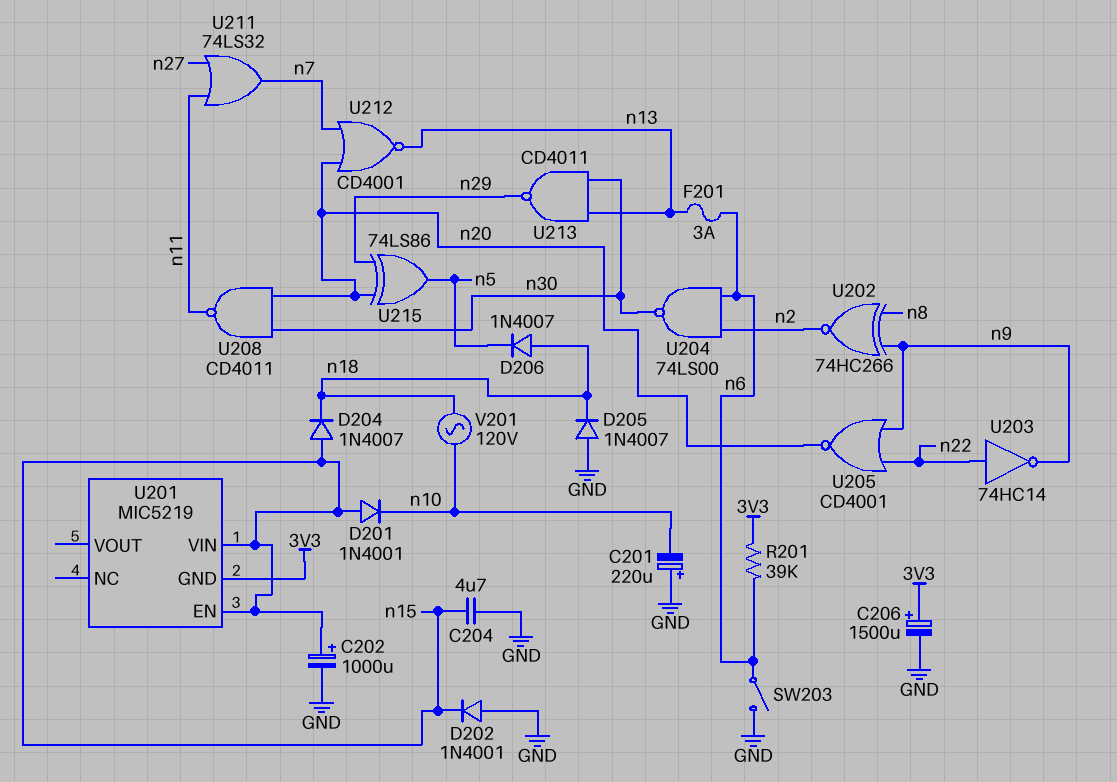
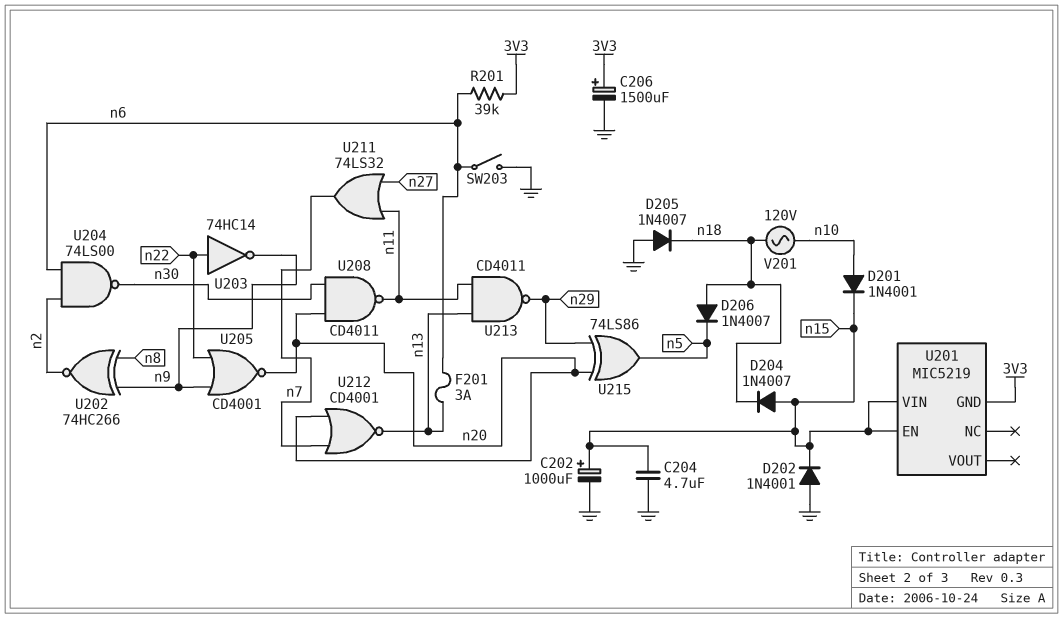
C201: 220uF (plus GND, minus n10) -> none
D201: diode 1N4001 (A n15, K n10) -> diode 1N4001 (A n10, K n15)
U213: NAND CD4011 (in n13, in n30, out n29) -> NAND CD4011 (in n11, in n13, out n29)

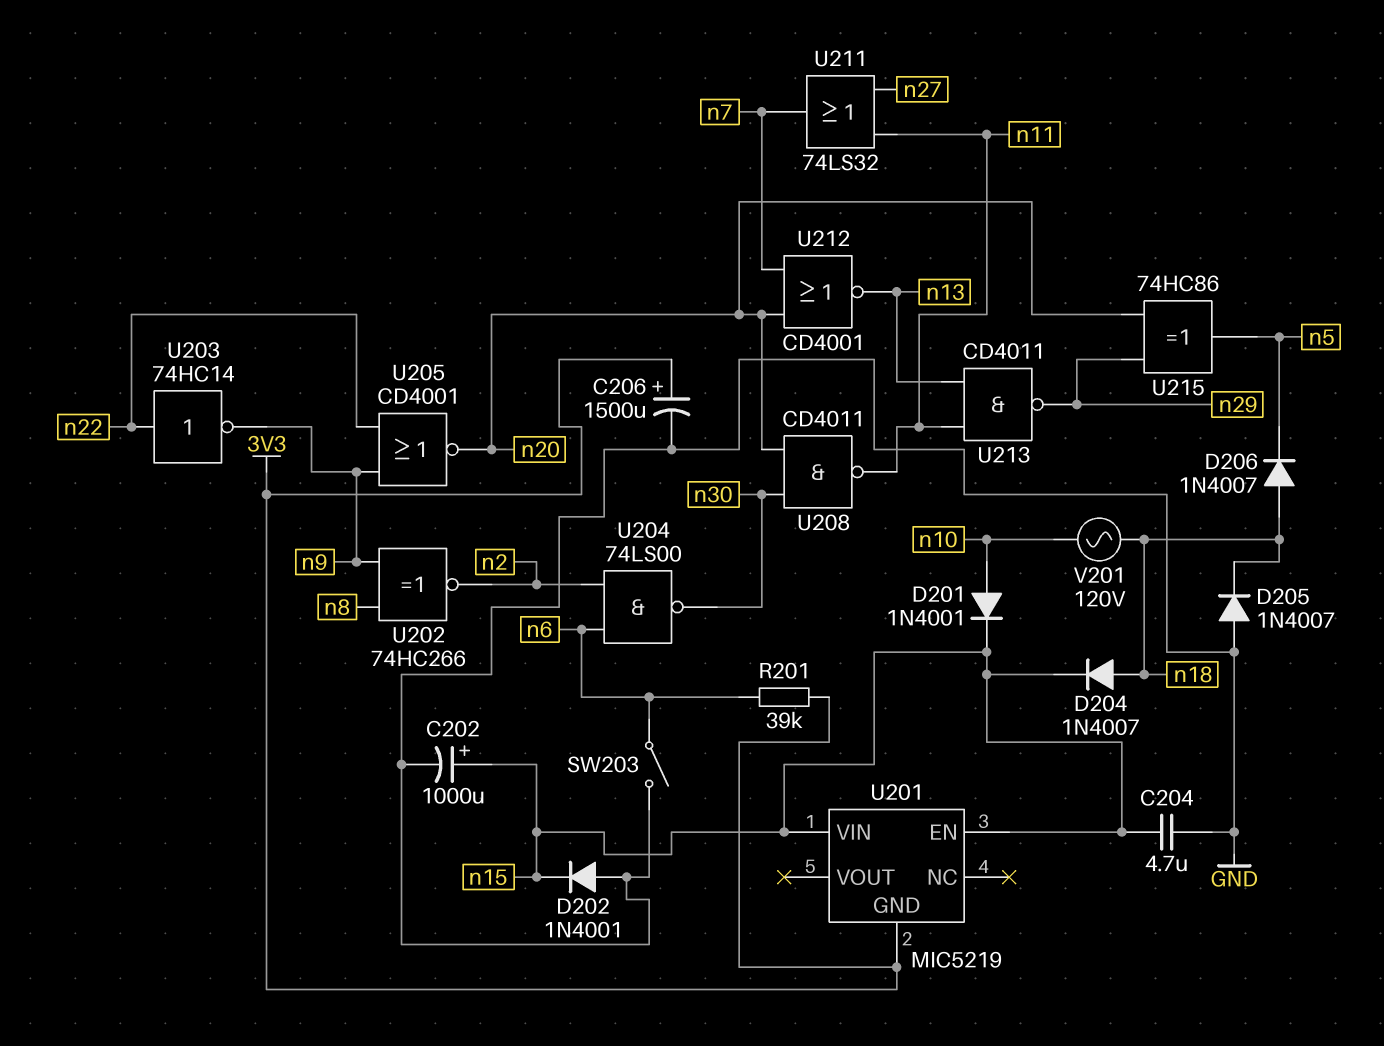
D204: diode 1N4007 (A n15, K n18) -> diode 1N4007 (A n18, K n15)
F201: 3A (n6, n13) -> none
U215: XOR 74LS86 (in n20, in n29, out n5) -> XOR 74HC86 (in n20, in n29, out n5)

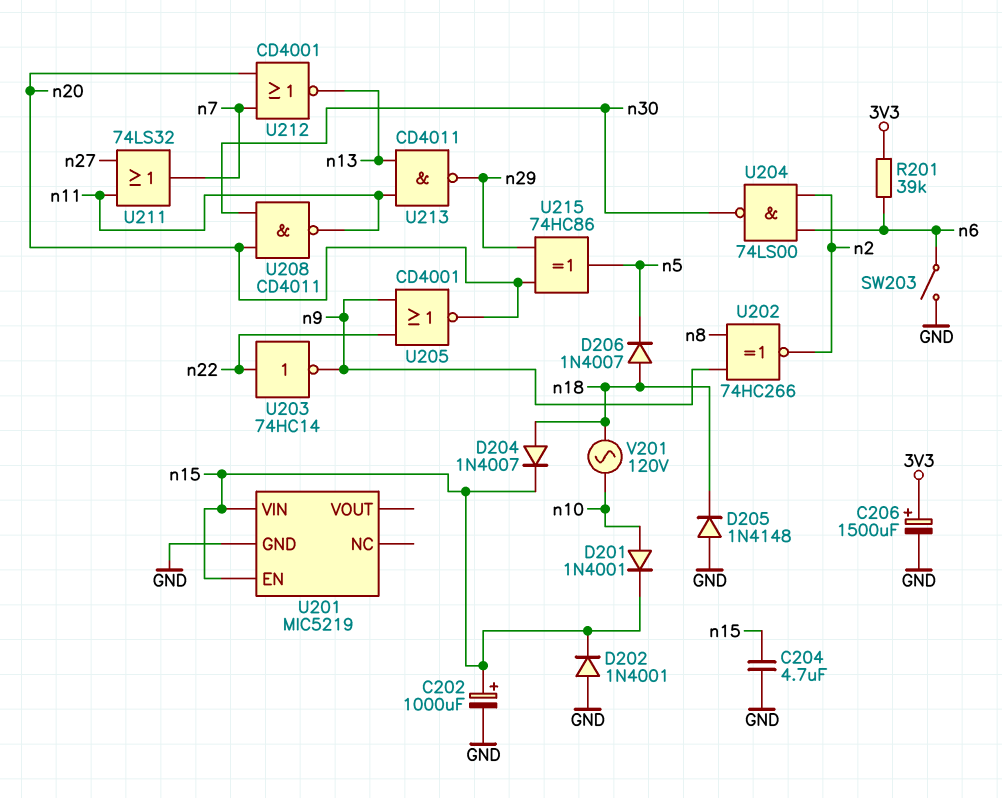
D205: diode 1N4007 (A GND, K n18) -> diode 1N4148 (A GND, K n18)
U201 pin GND: 3V3 -> GND

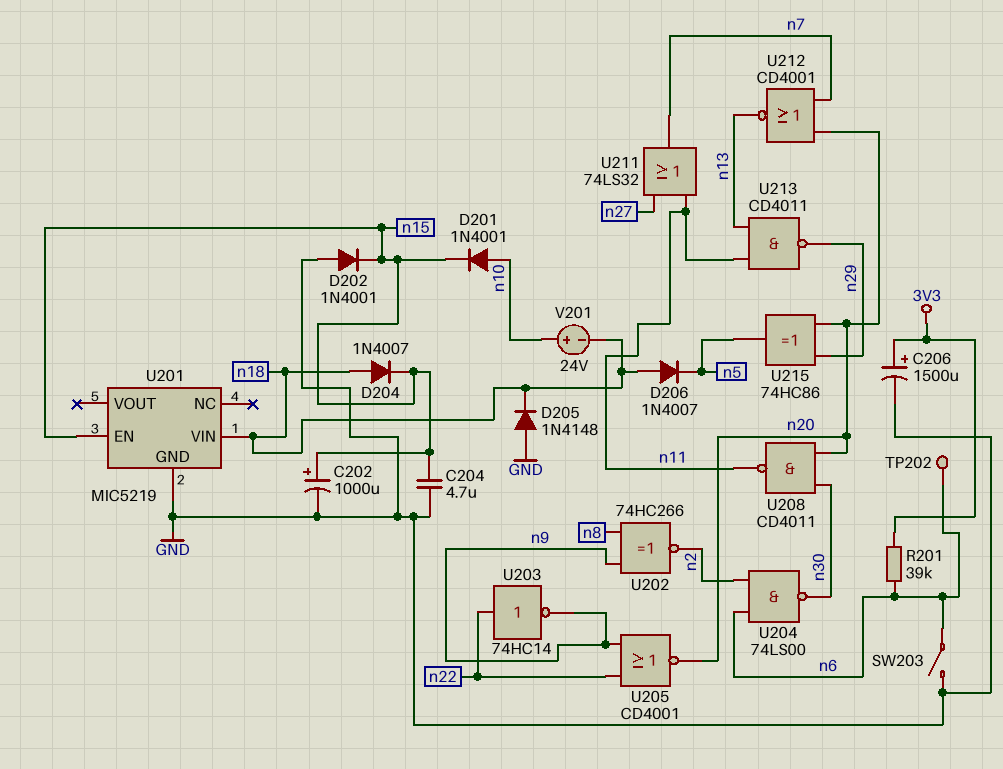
TP202: none -> test point (n6)
U201 pin VIN: n15 -> n18
V201: AC 120V (n10, n18) -> 24V (plus n10, minus n18)

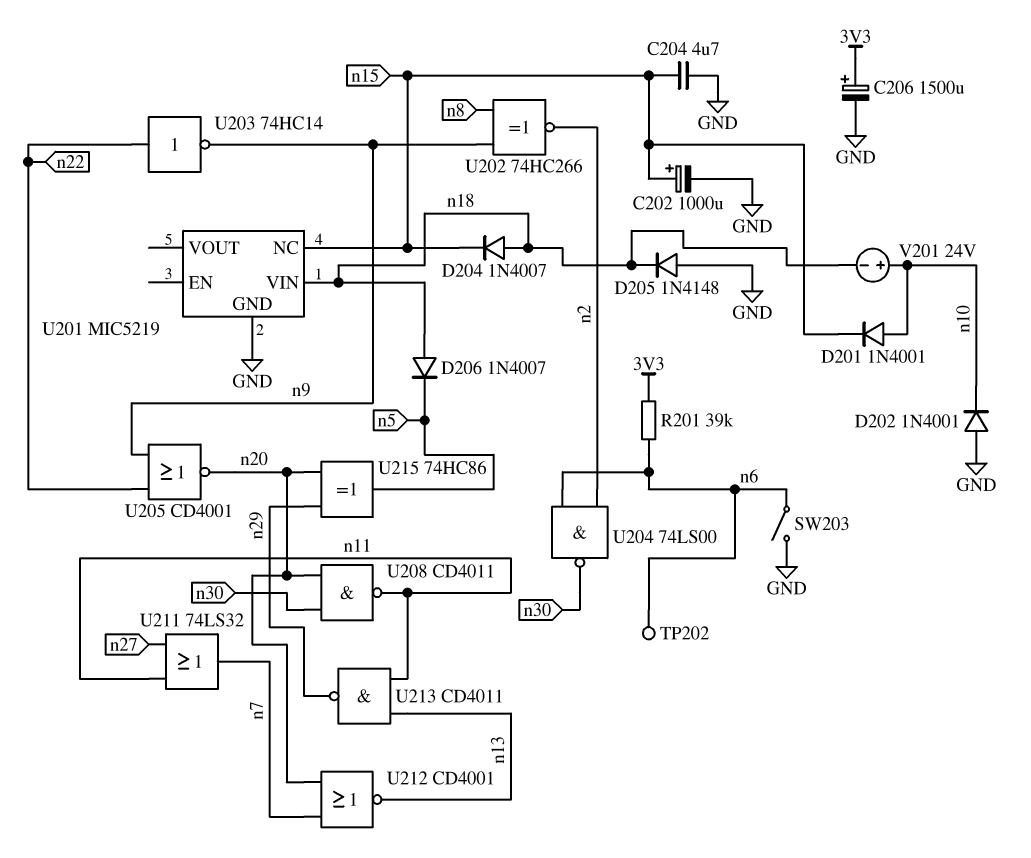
D202: diode 1N4001 (A GND, K n15) -> diode 1N4001 (A GND, K n10)
U201 pin EN: n15 -> none
U201 pin NC: none -> n15

